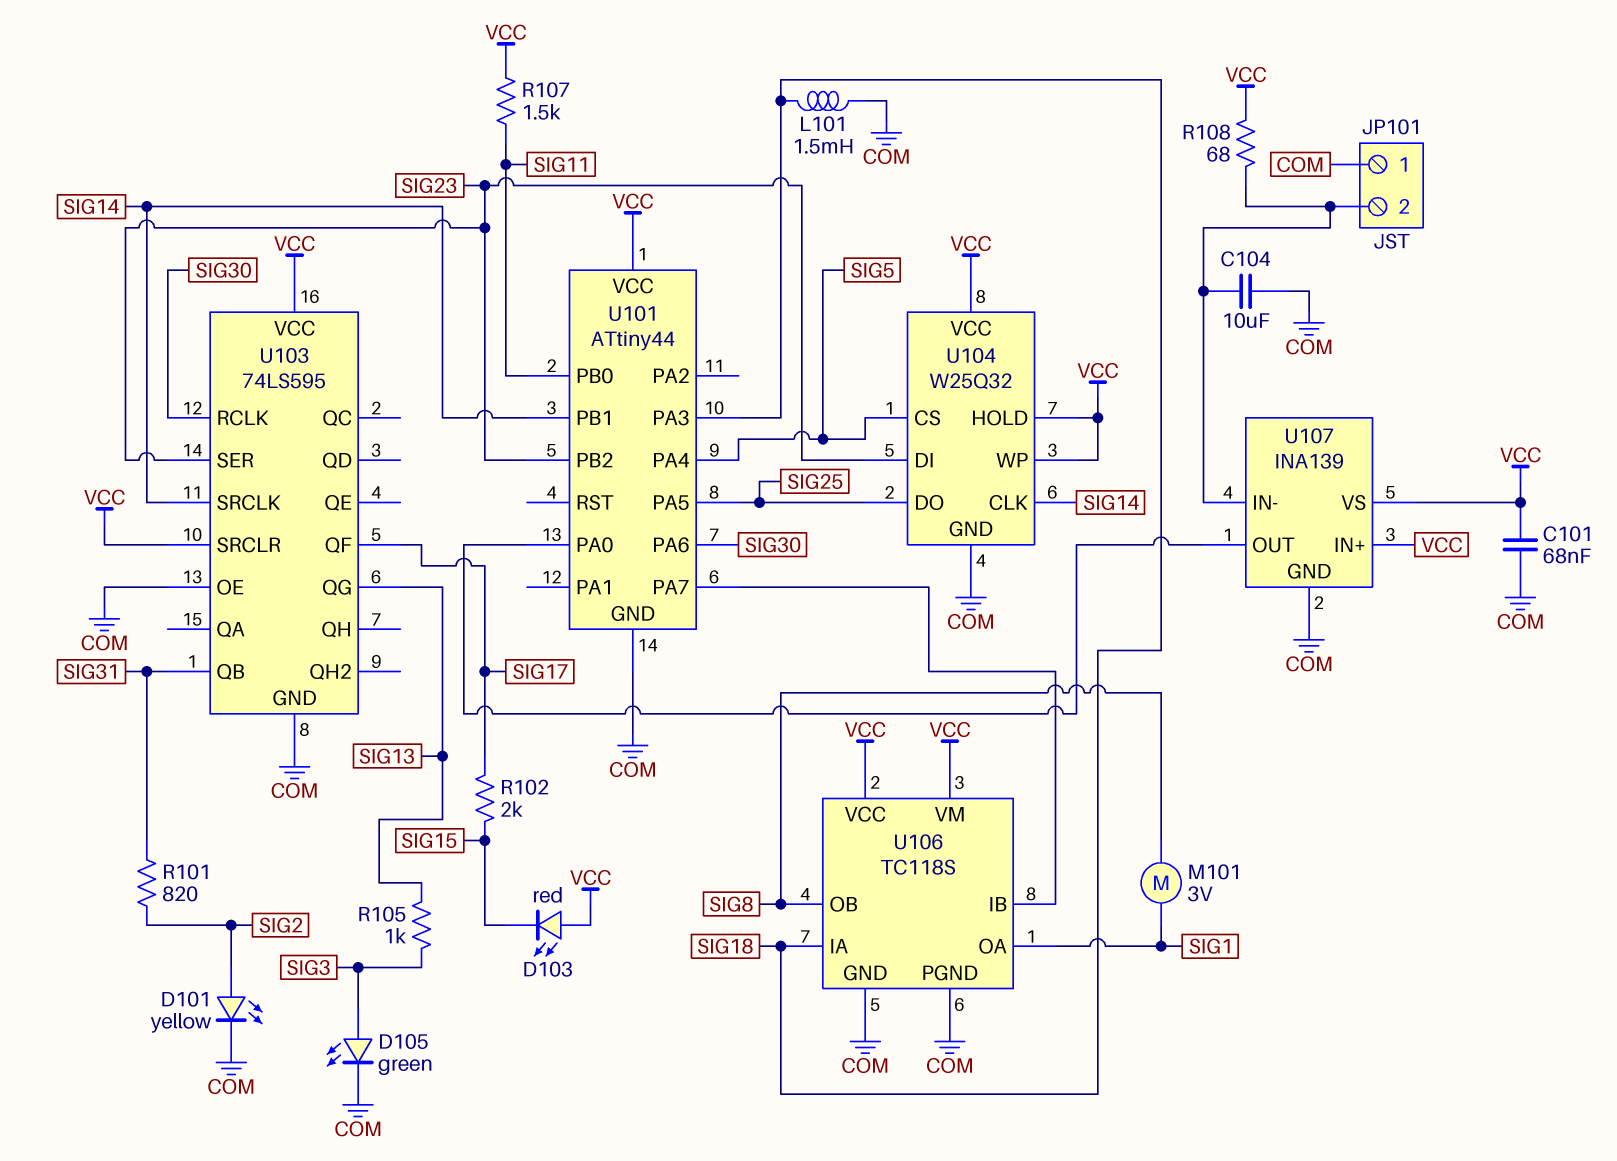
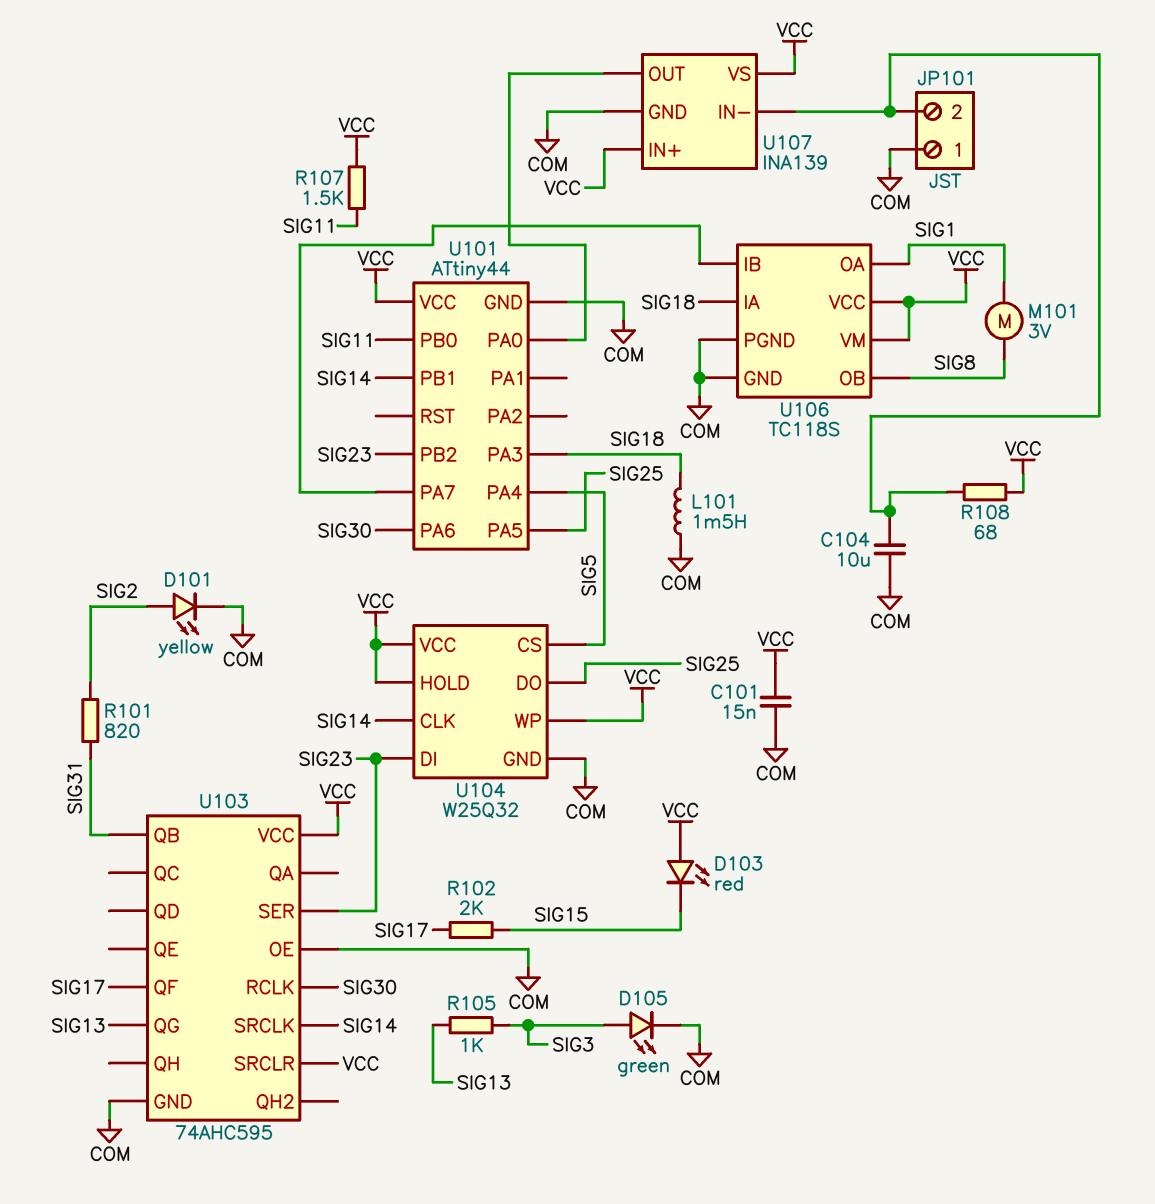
C101: 68nF (COM, VCC) -> 15nF (COM, VCC)
U103: 74LS595 -> 74AHC595

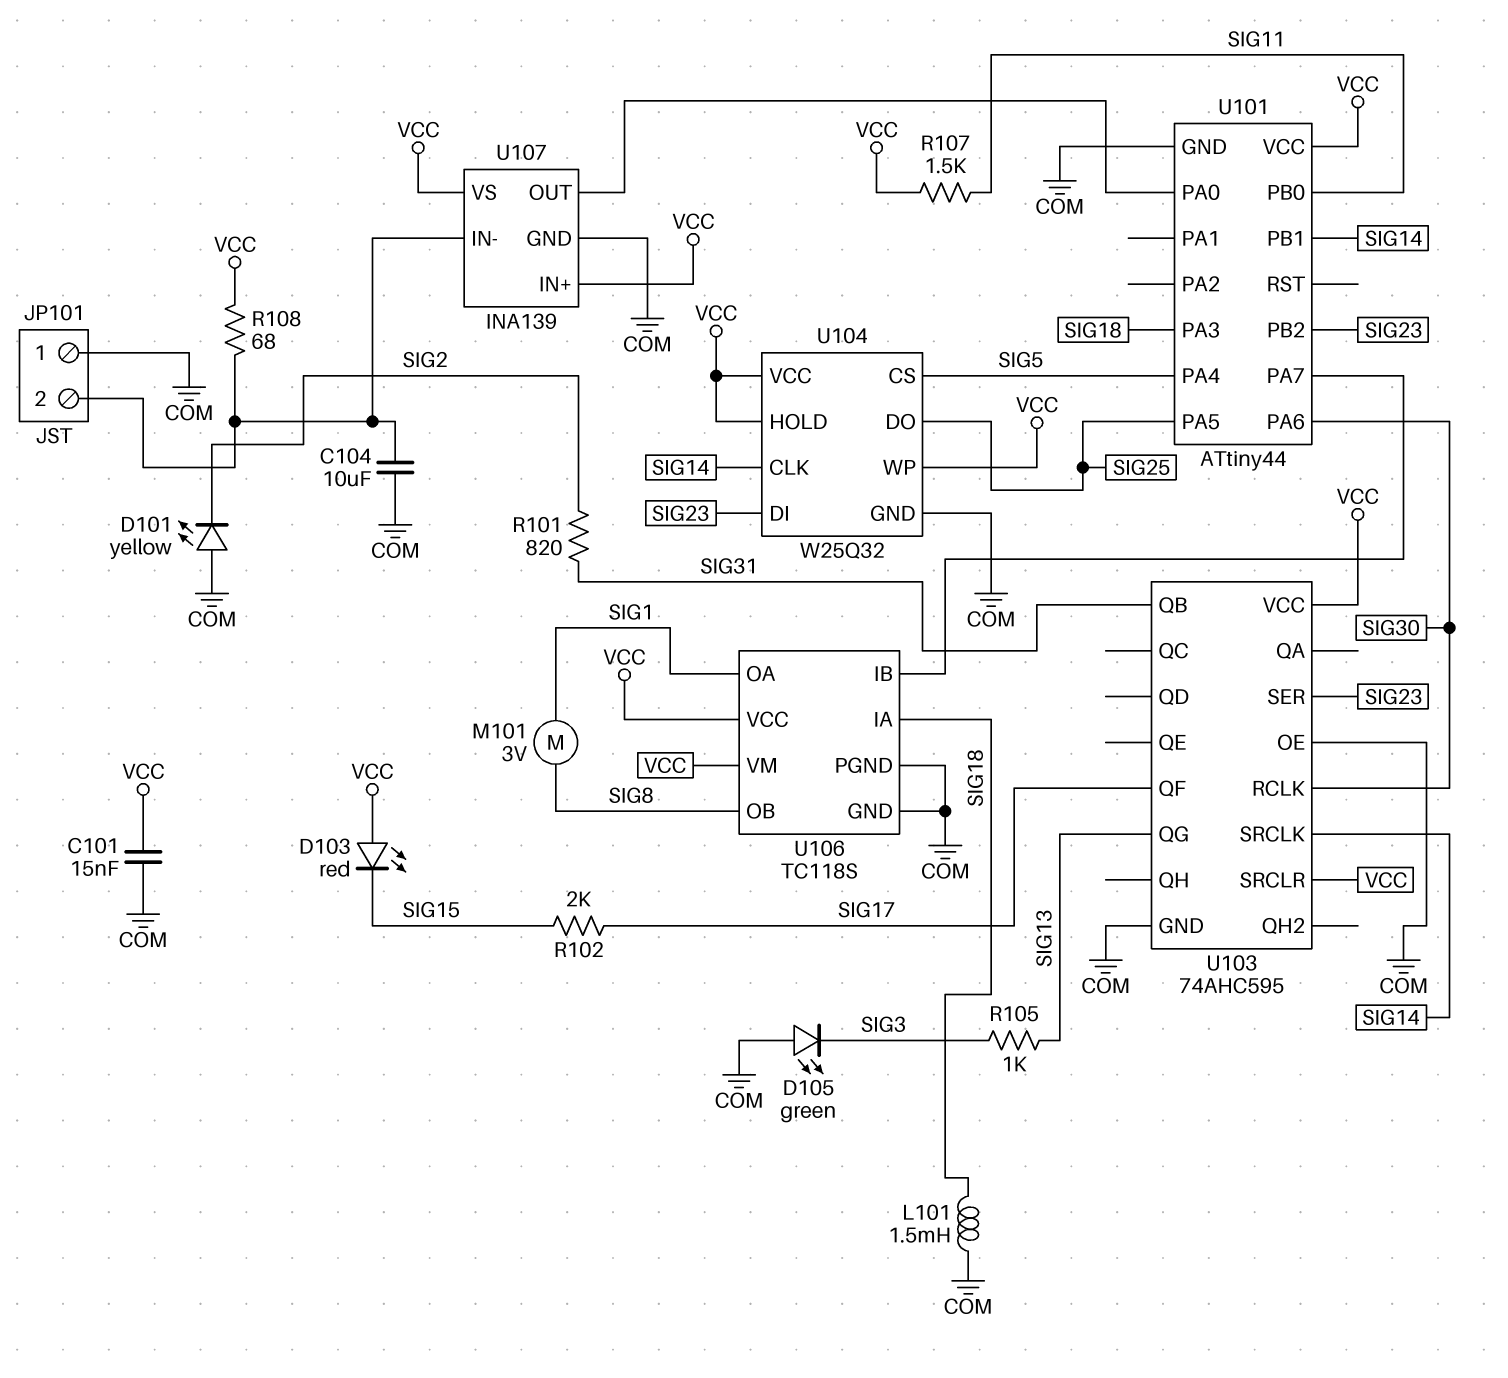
D101: LED yellow (A SIG2, K COM) -> LED yellow (A COM, K SIG2)
D105: LED green (A SIG3, K COM) -> LED green (A COM, K SIG3)

